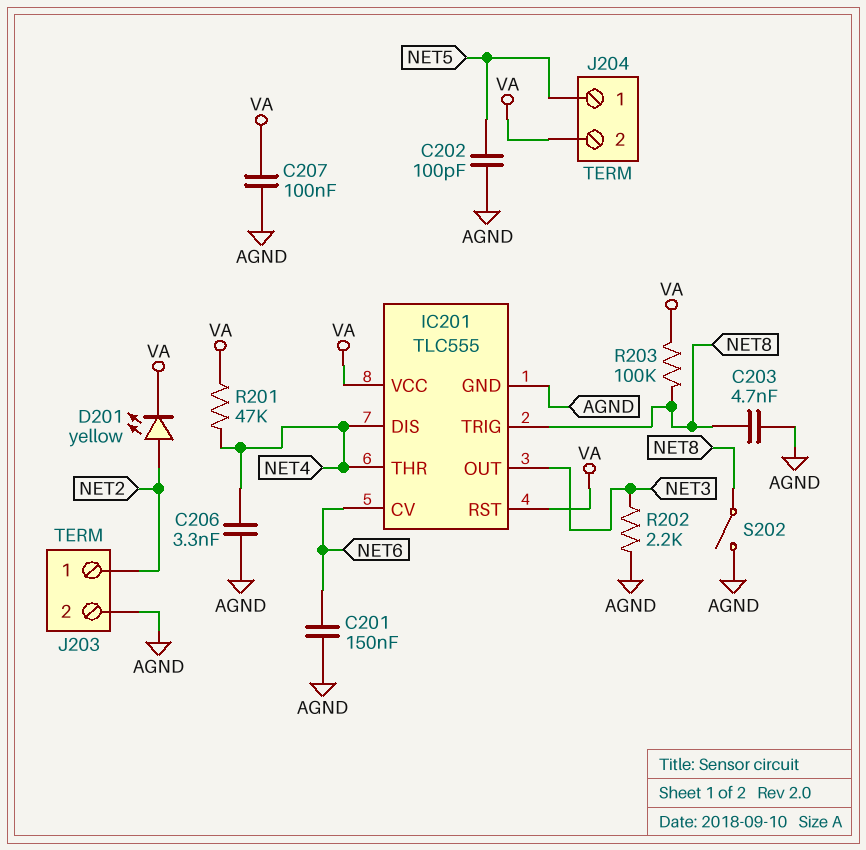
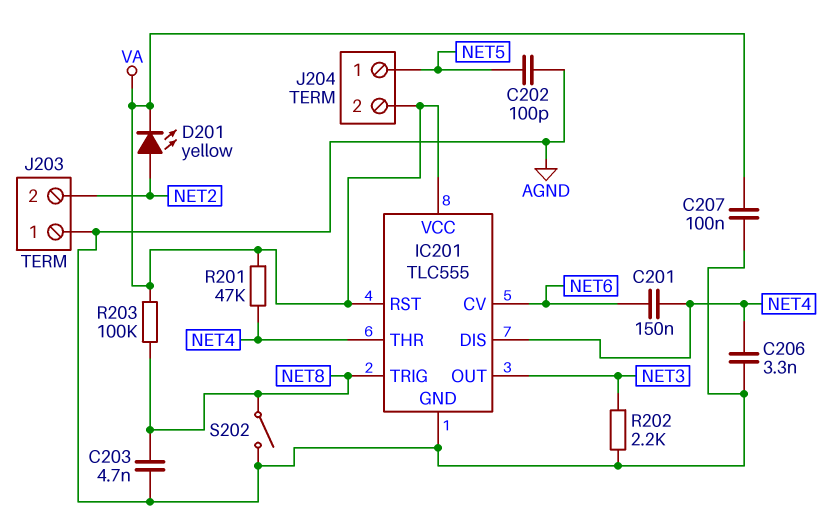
C201: 150nF (AGND, NET6) -> 150nF (NET4, NET6)
J203 pin 1: NET2 -> AGND
J203 pin 2: AGND -> NET2

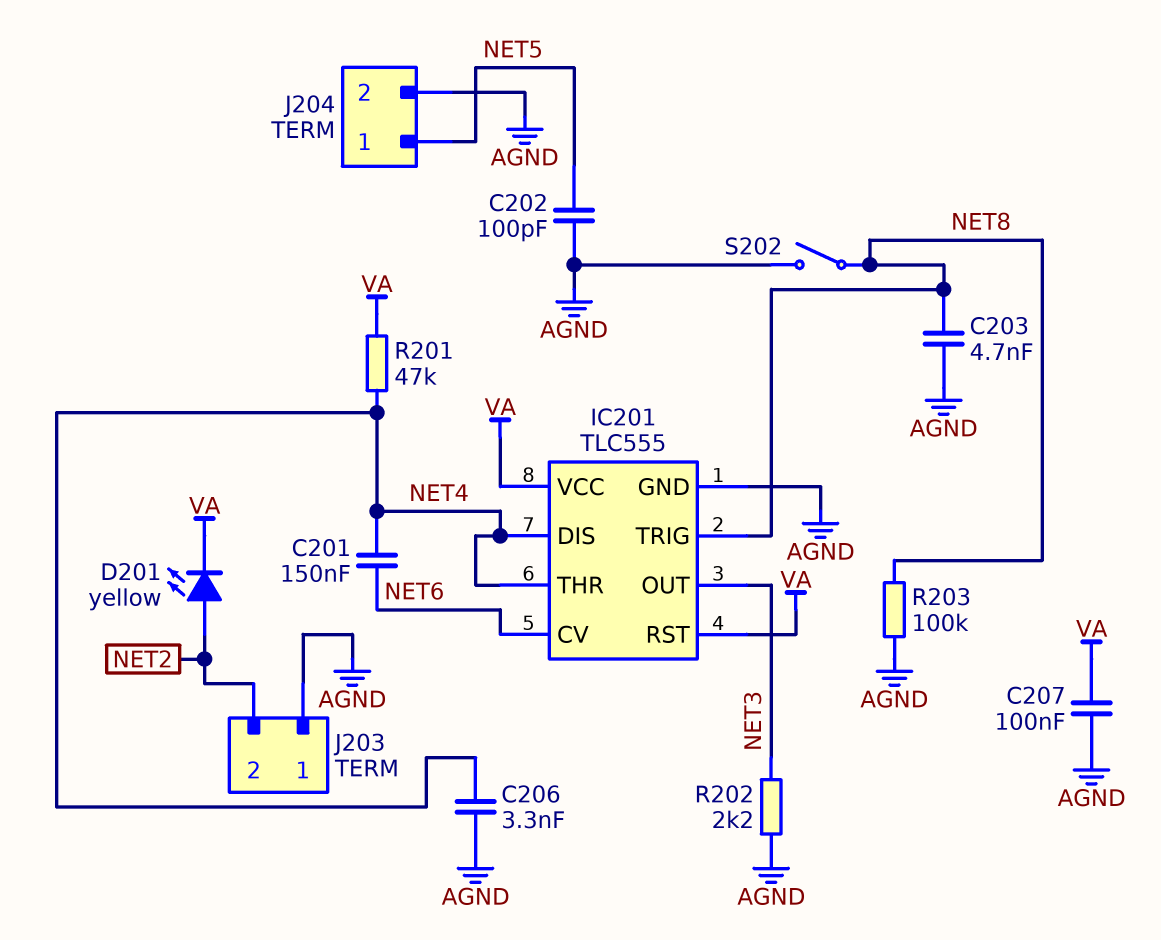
J204 pin 2: VA -> AGND
R203: 100k (NET8, VA) -> 100k (AGND, NET8)

